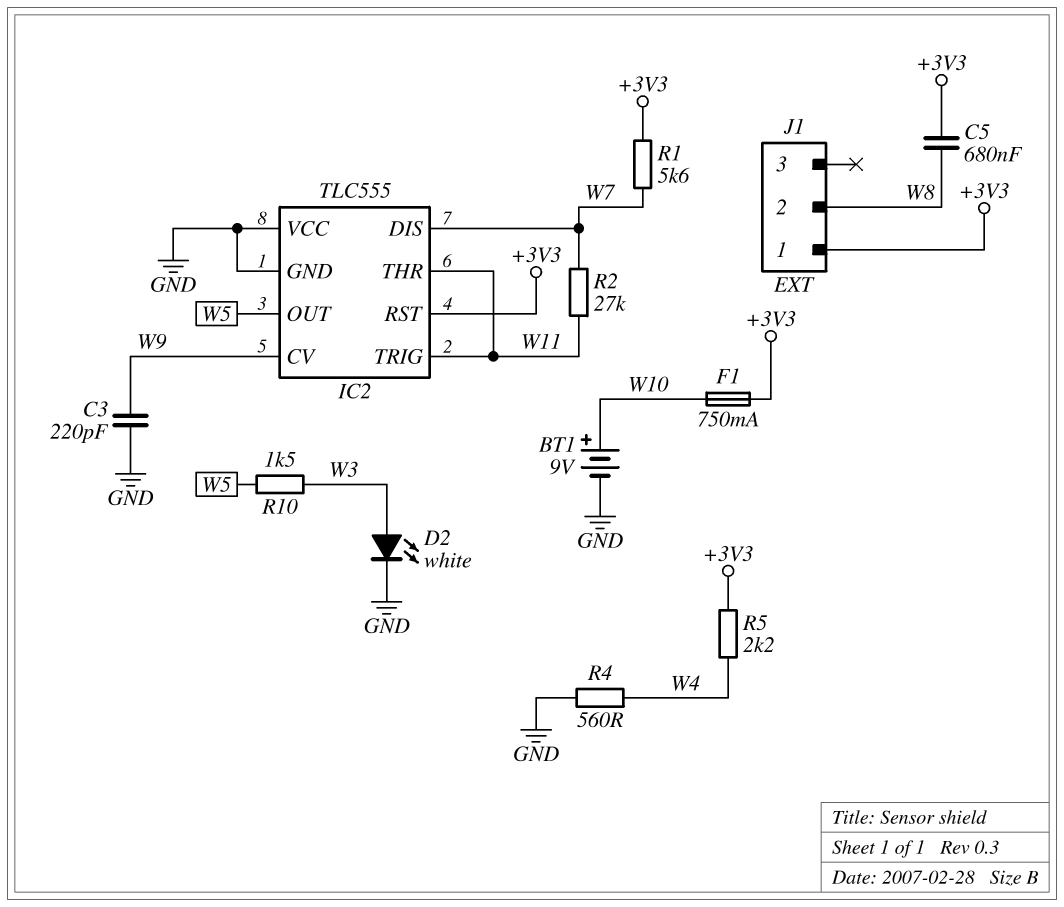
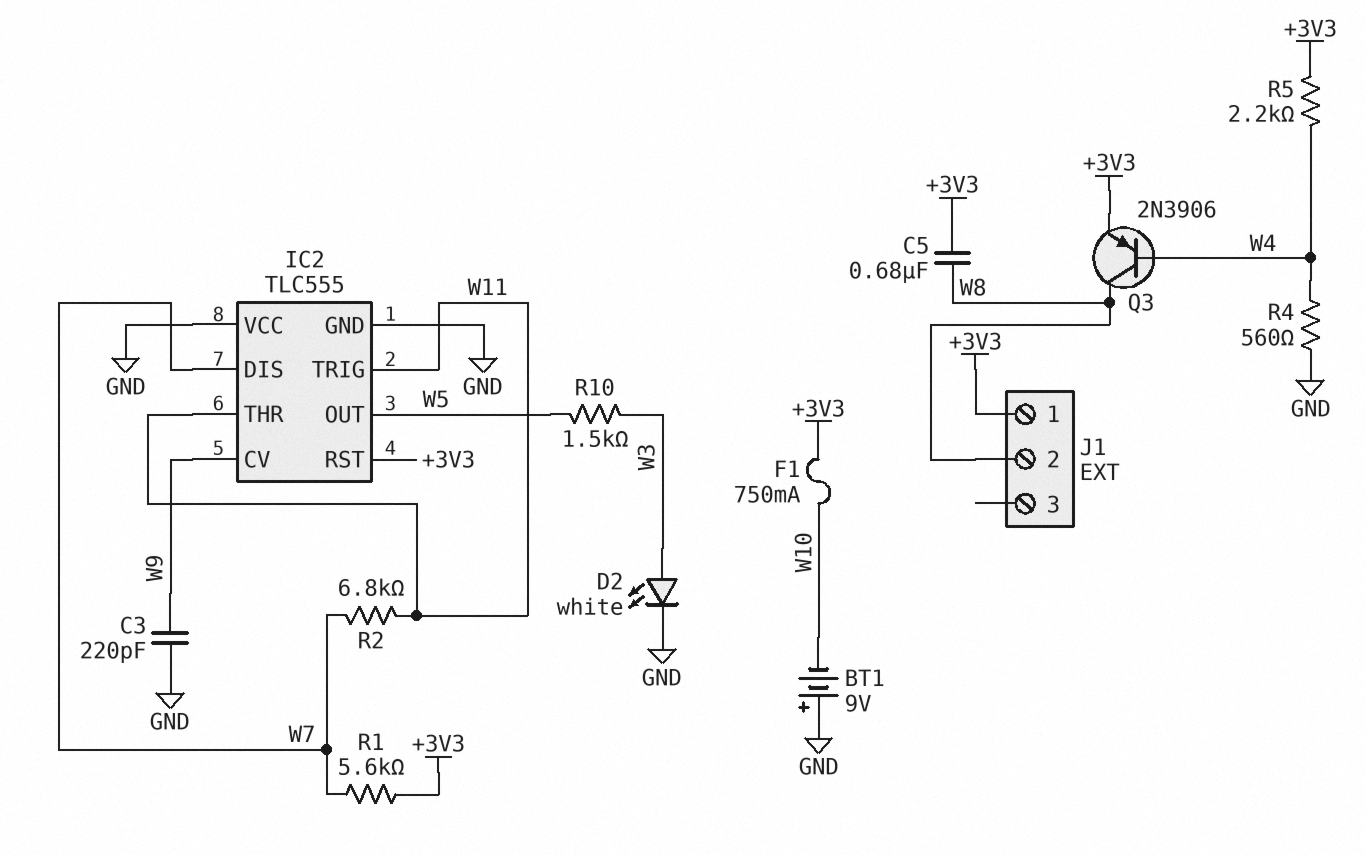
BT1: 9V (plus W10, minus GND) -> 9V (plus GND, minus W10)
Q3: none -> PNP 2N3906 (B W4, C W8, E +3V3)
R2: 27k (W7, W11) -> 6.8k (W7, W11)

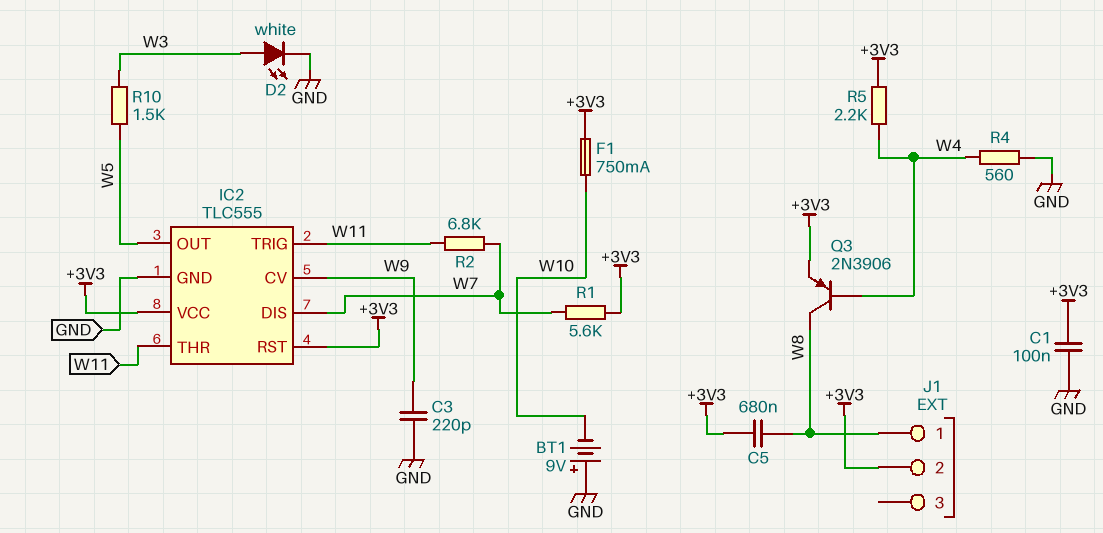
C1: none -> 100nF (+3V3, GND)
IC2 pin VCC: GND -> +3V3
J1 pin 1: +3V3 -> W8
J1 pin 2: W8 -> +3V3

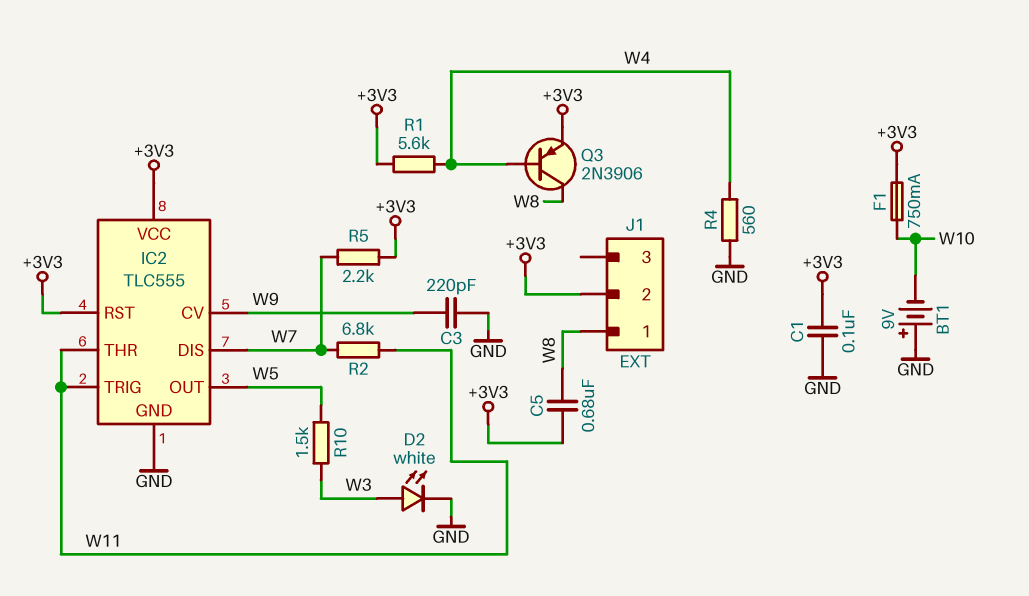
R1: 5.6k (+3V3, W7) -> 5.6k (+3V3, W4)
R5: 2.2k (+3V3, W4) -> 2.2k (+3V3, W7)

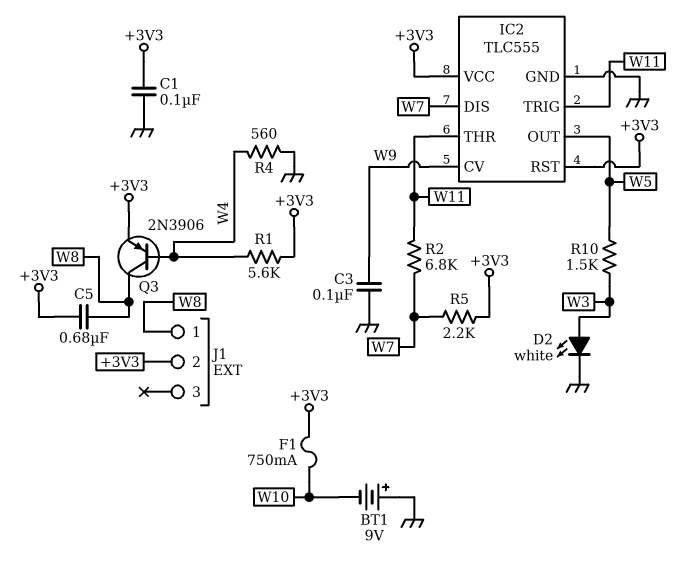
C3: 220pF (GND, W9) -> 100nF (GND, W9)

